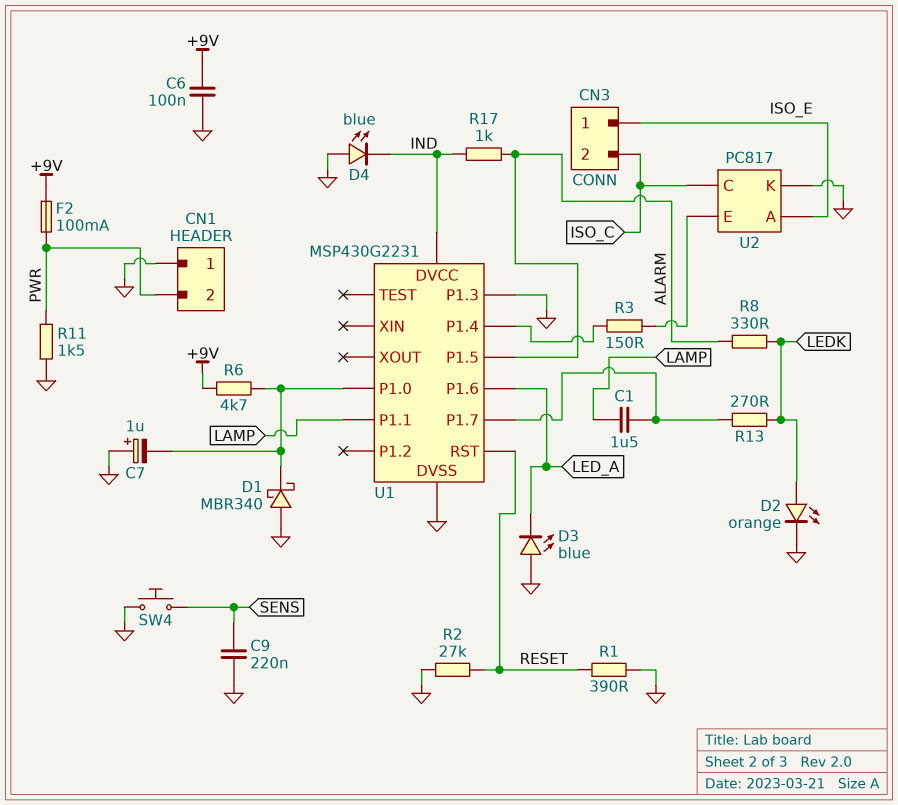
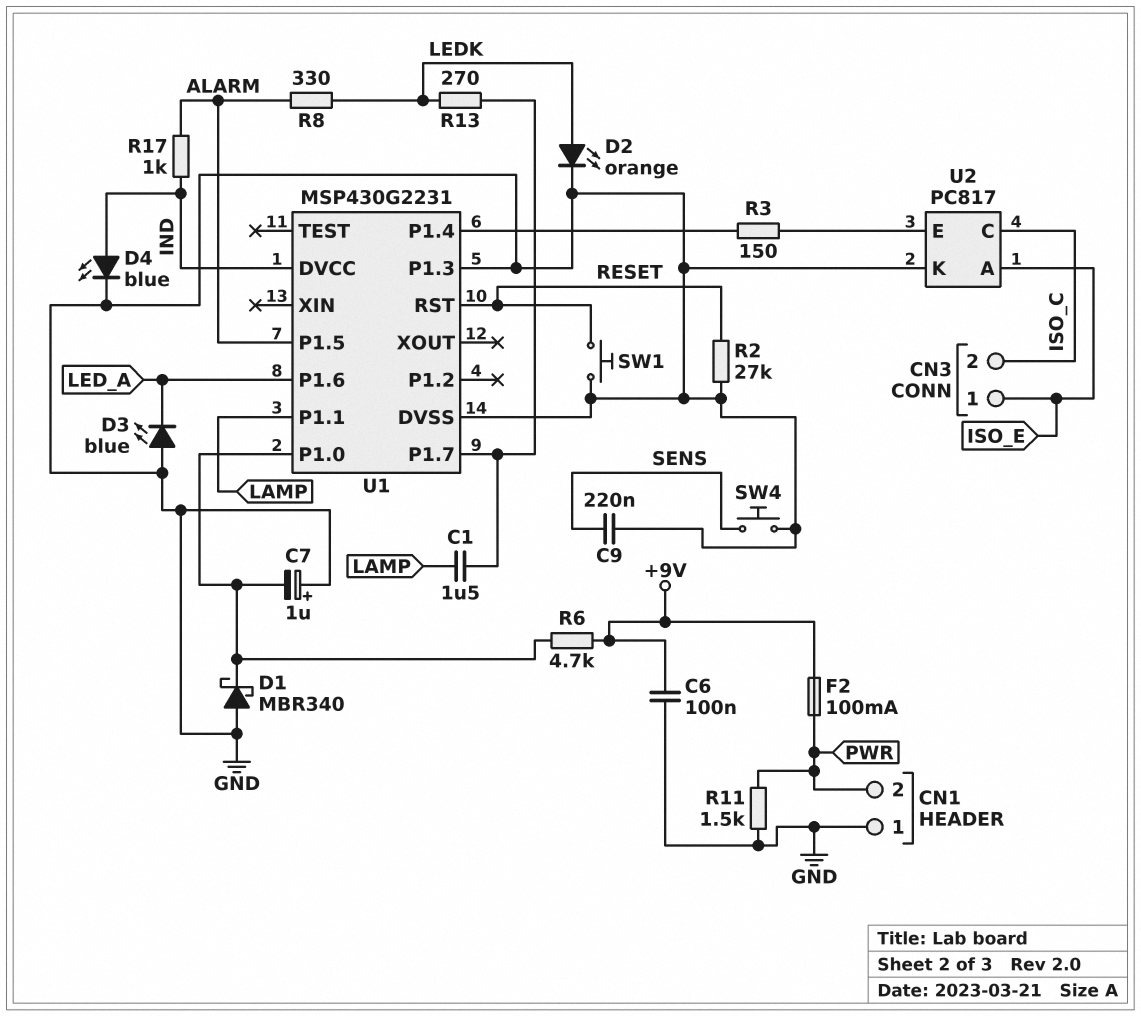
D4: LED blue (A GND, K IND) -> LED blue (A IND, K GND)
R1: 390 (GND, RESET) -> none
SW1: none -> button (GND, RESET)

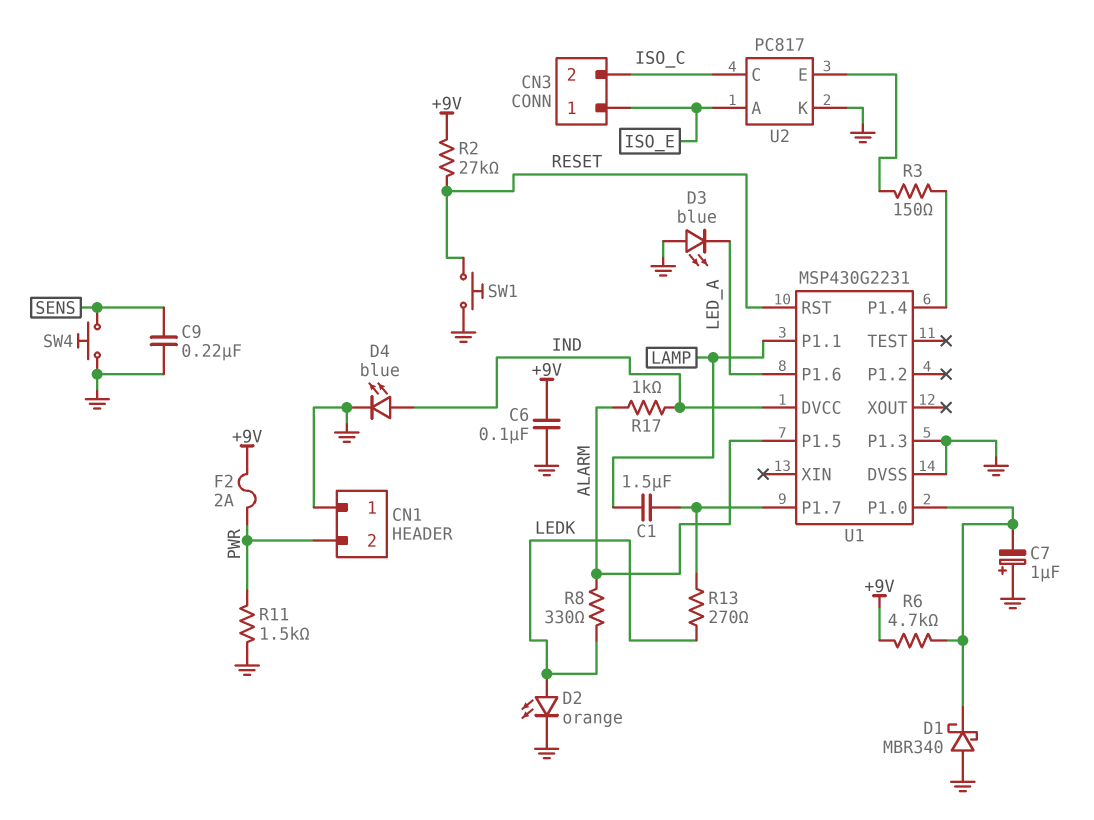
F2: 100mA (+9V, PWR) -> 2A (+9V, PWR)
R2: 27k (GND, RESET) -> 27k (+9V, RESET)

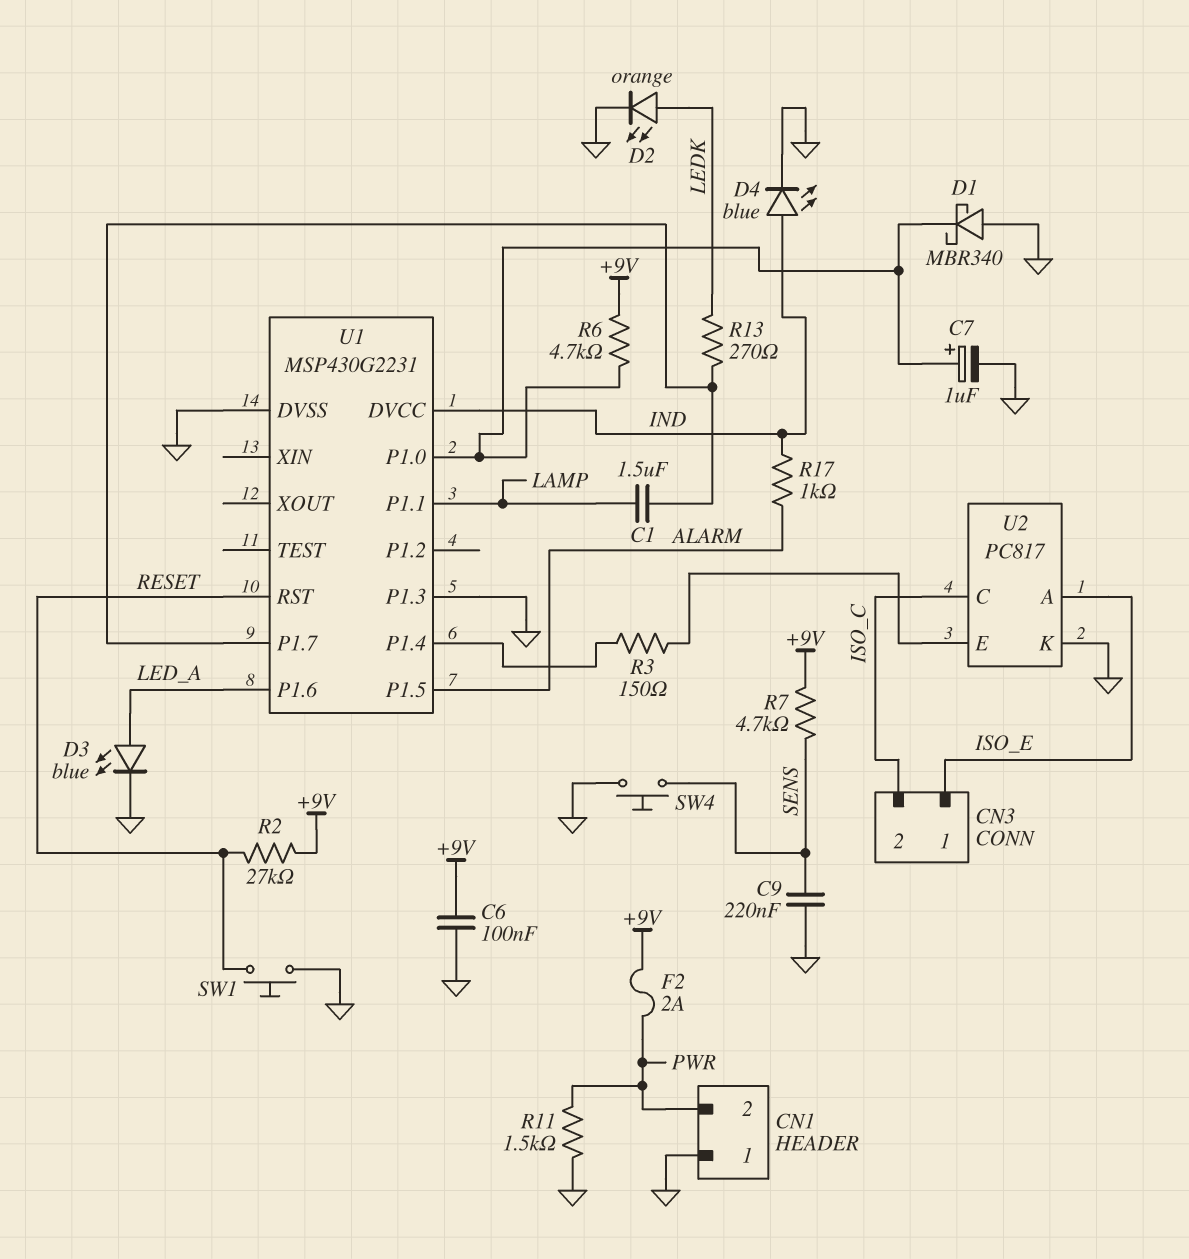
C7: 1uF (plus GND, minus U1/P1.0) -> 1uF (plus U1/P1.0, minus GND)
D3: LED blue (A GND, K LED_A) -> LED blue (A LED_A, K GND)
R7: none -> 4.7k (+9V, SENS)
R8: 330 (ALARM, LEDK) -> none

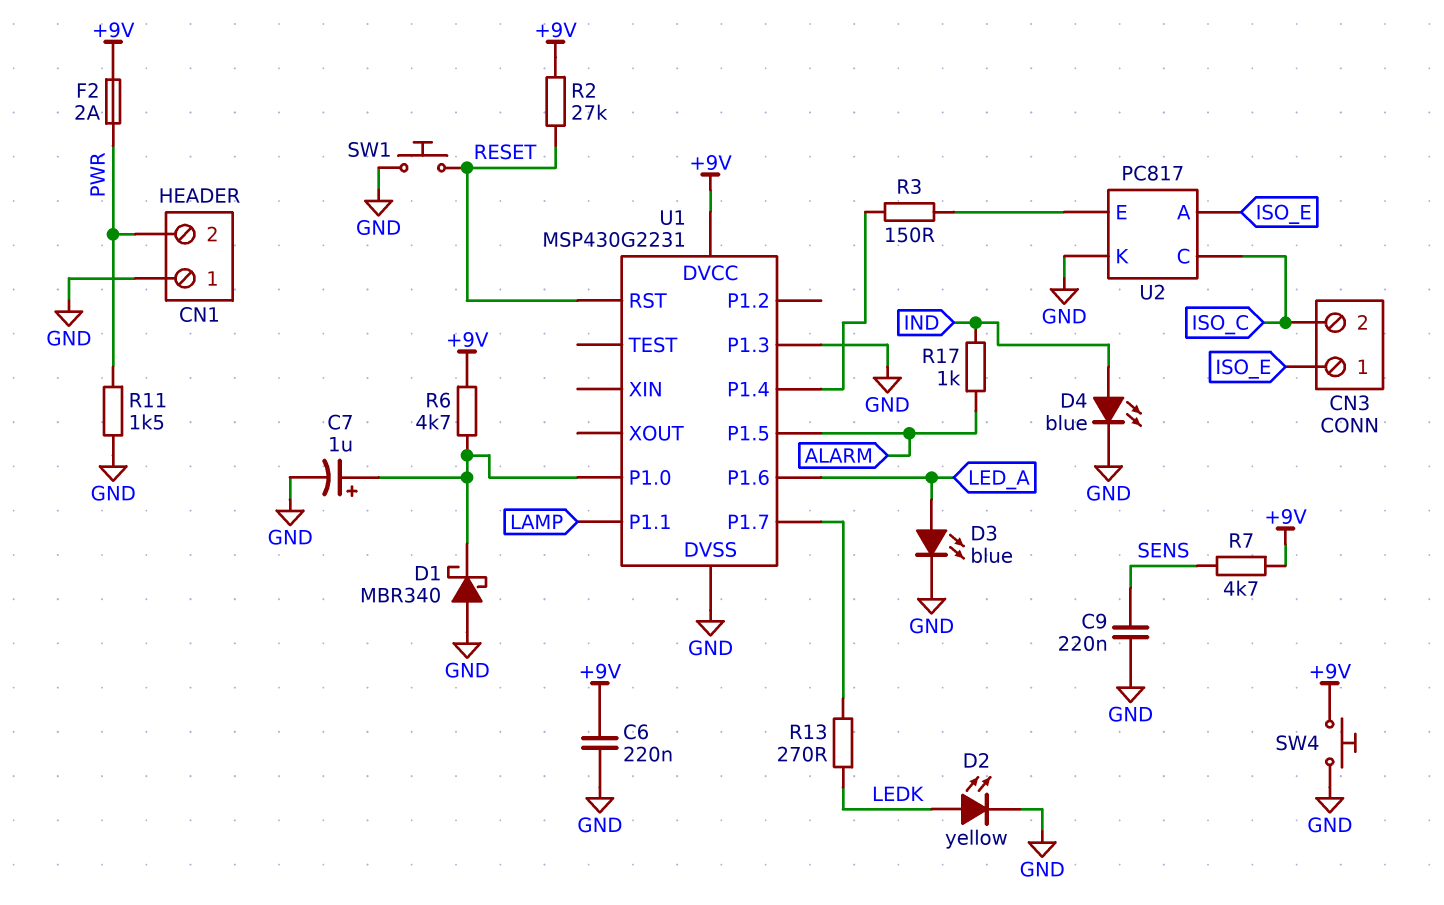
C1: 1.5uF (LAMP, U1/P1.7) -> none
C6: 100nF (+9V, GND) -> 220nF (+9V, GND)
D2: LED orange (A LEDK, K GND) -> LED yellow (A LEDK, K GND)
SW4: button (GND, SENS) -> button (+9V, GND)
U1 pin DVCC: IND -> +9V

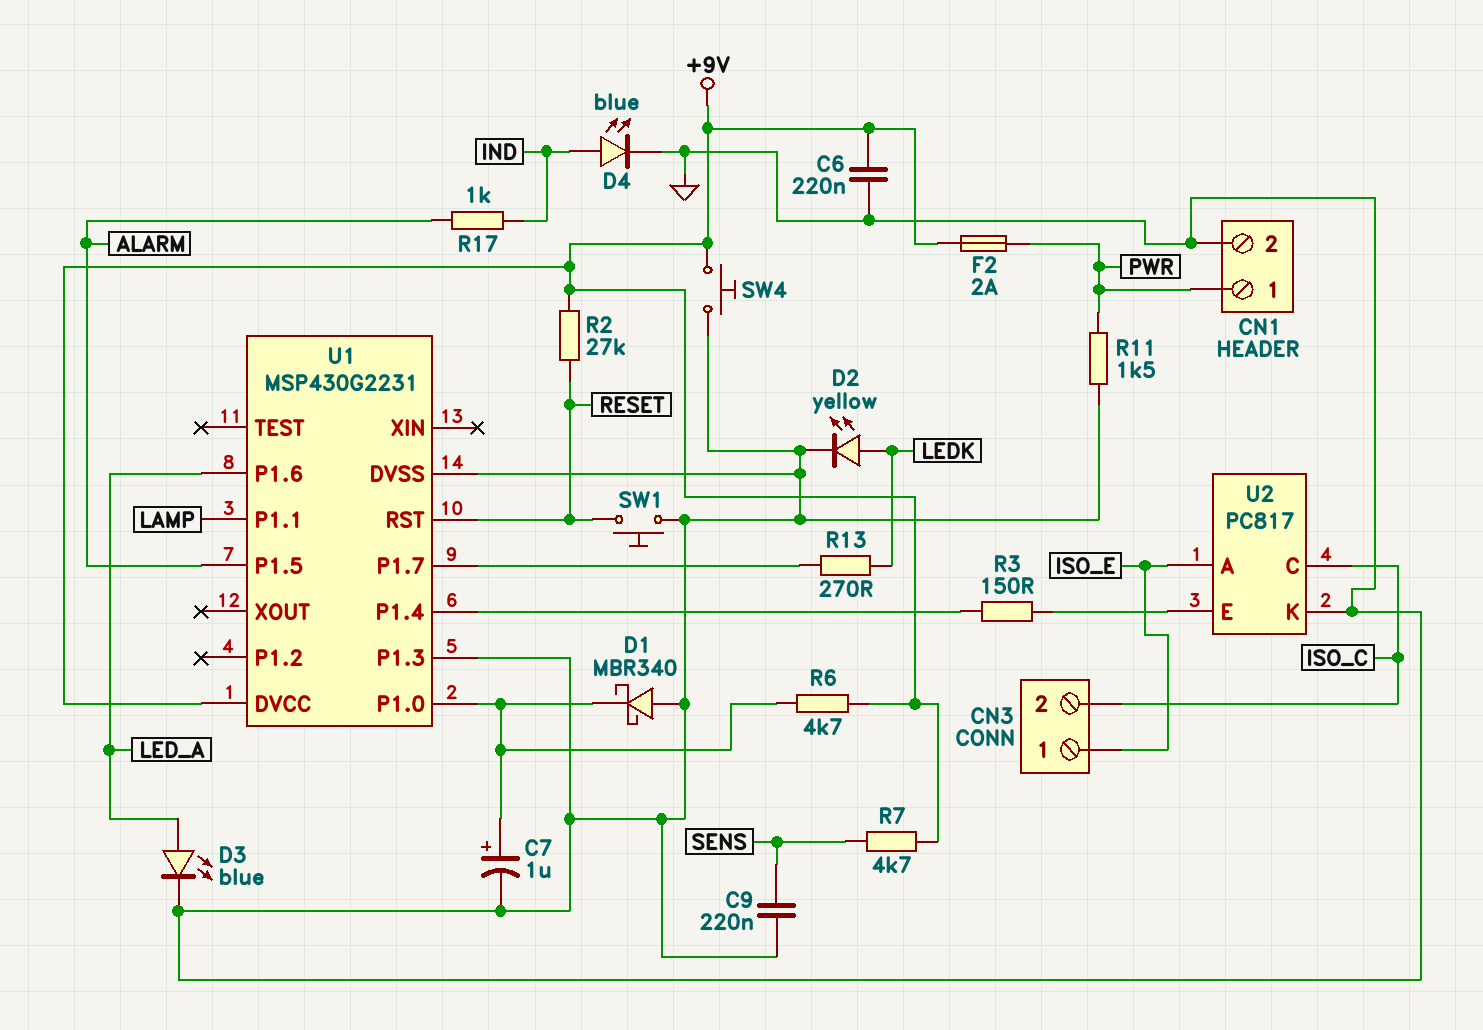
CN1 pin 1: GND -> PWR
CN1 pin 2: PWR -> GND

